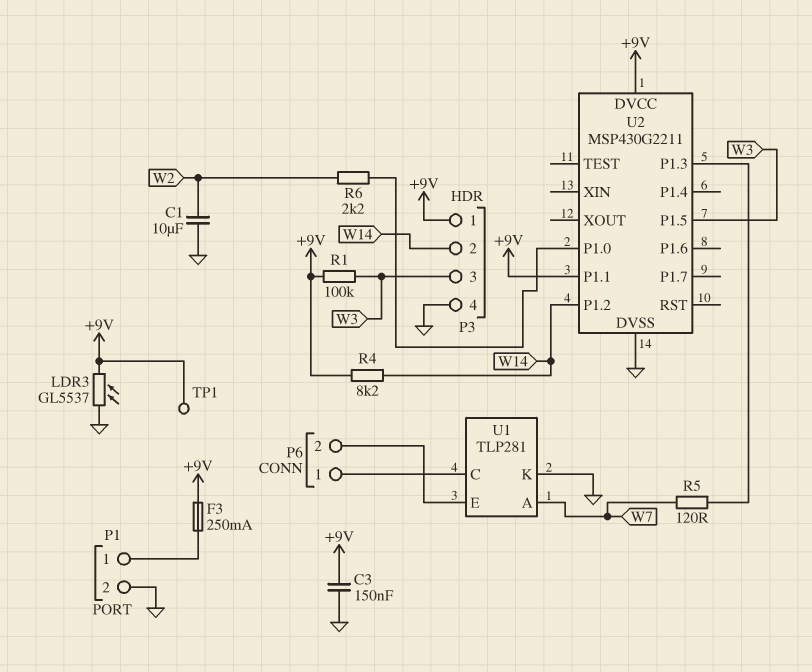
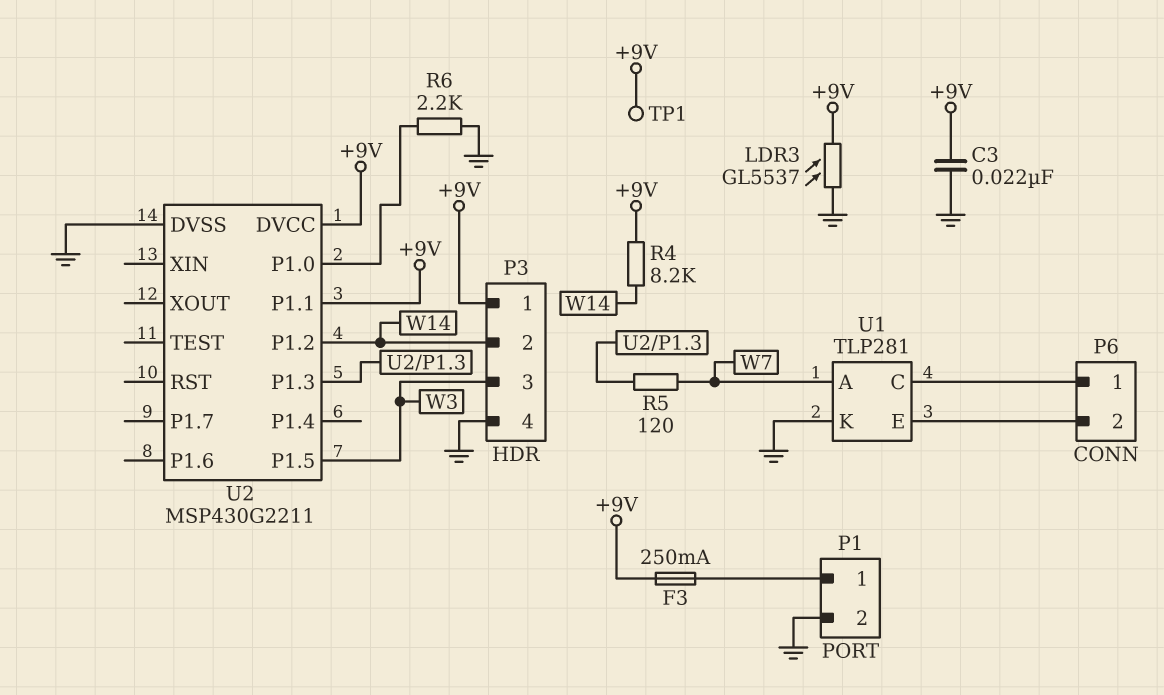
C1: 10uF (GND, W2) -> none
C3: 150nF (+9V, GND) -> 22nF (+9V, GND)
R1: 100k (+9V, W3) -> none
R6: 2.2k (U2/P1.0, W2) -> 2.2k (GND, U2/P1.0)

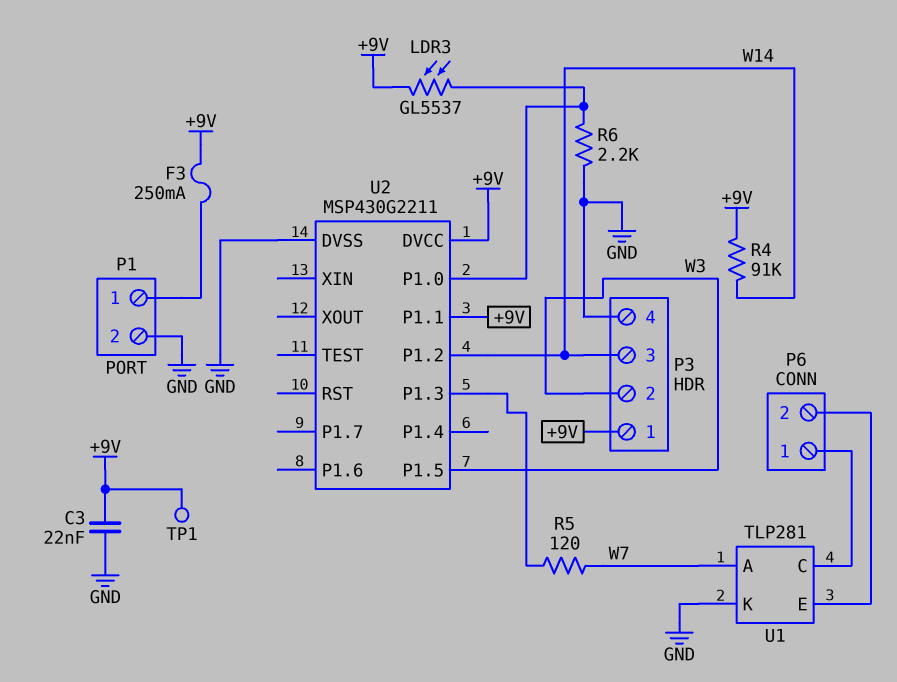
LDR3: GL5537 (+9V, GND) -> GL5537 (+9V, U2/P1.0)
P3 pin 2: W14 -> W3
P3 pin 3: W3 -> W14
R4: 8.2k (+9V, W14) -> 91k (+9V, W14)

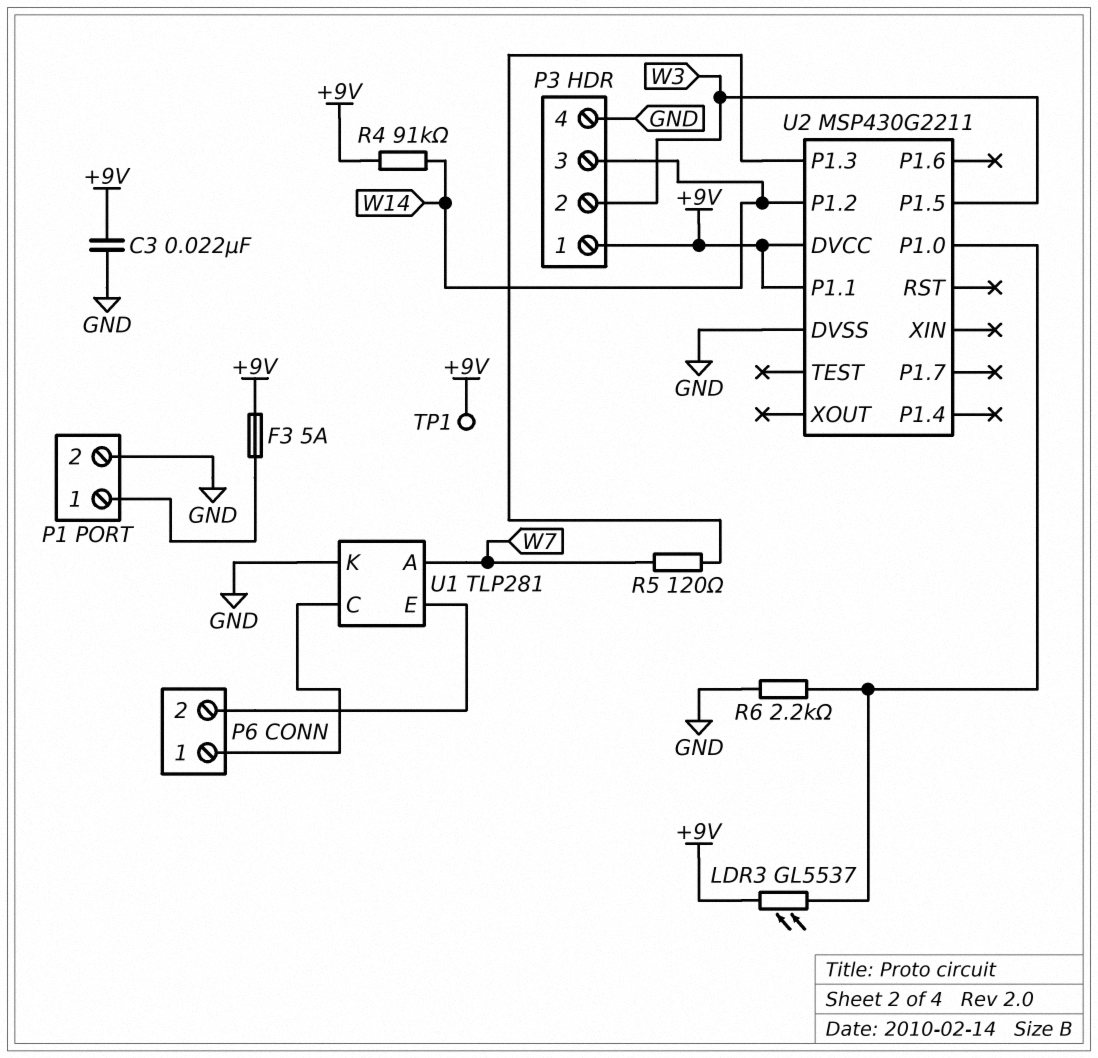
F3: 250mA (+9V, P1/1) -> 5A (+9V, P1/1)

